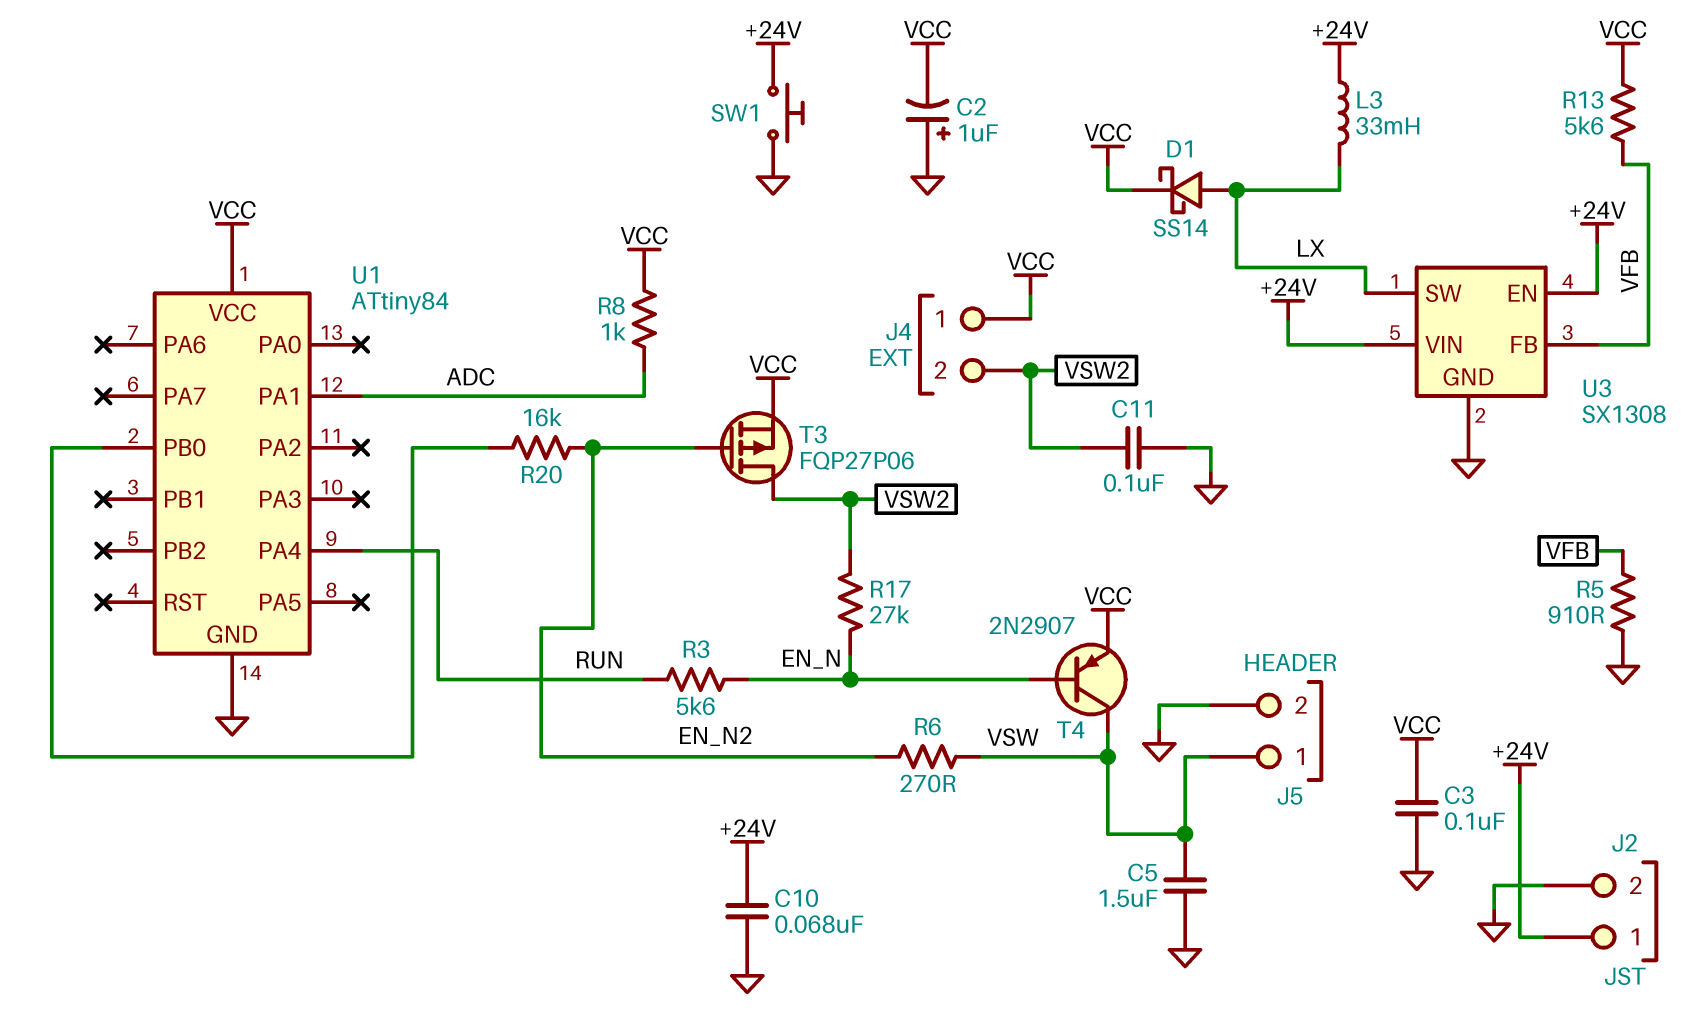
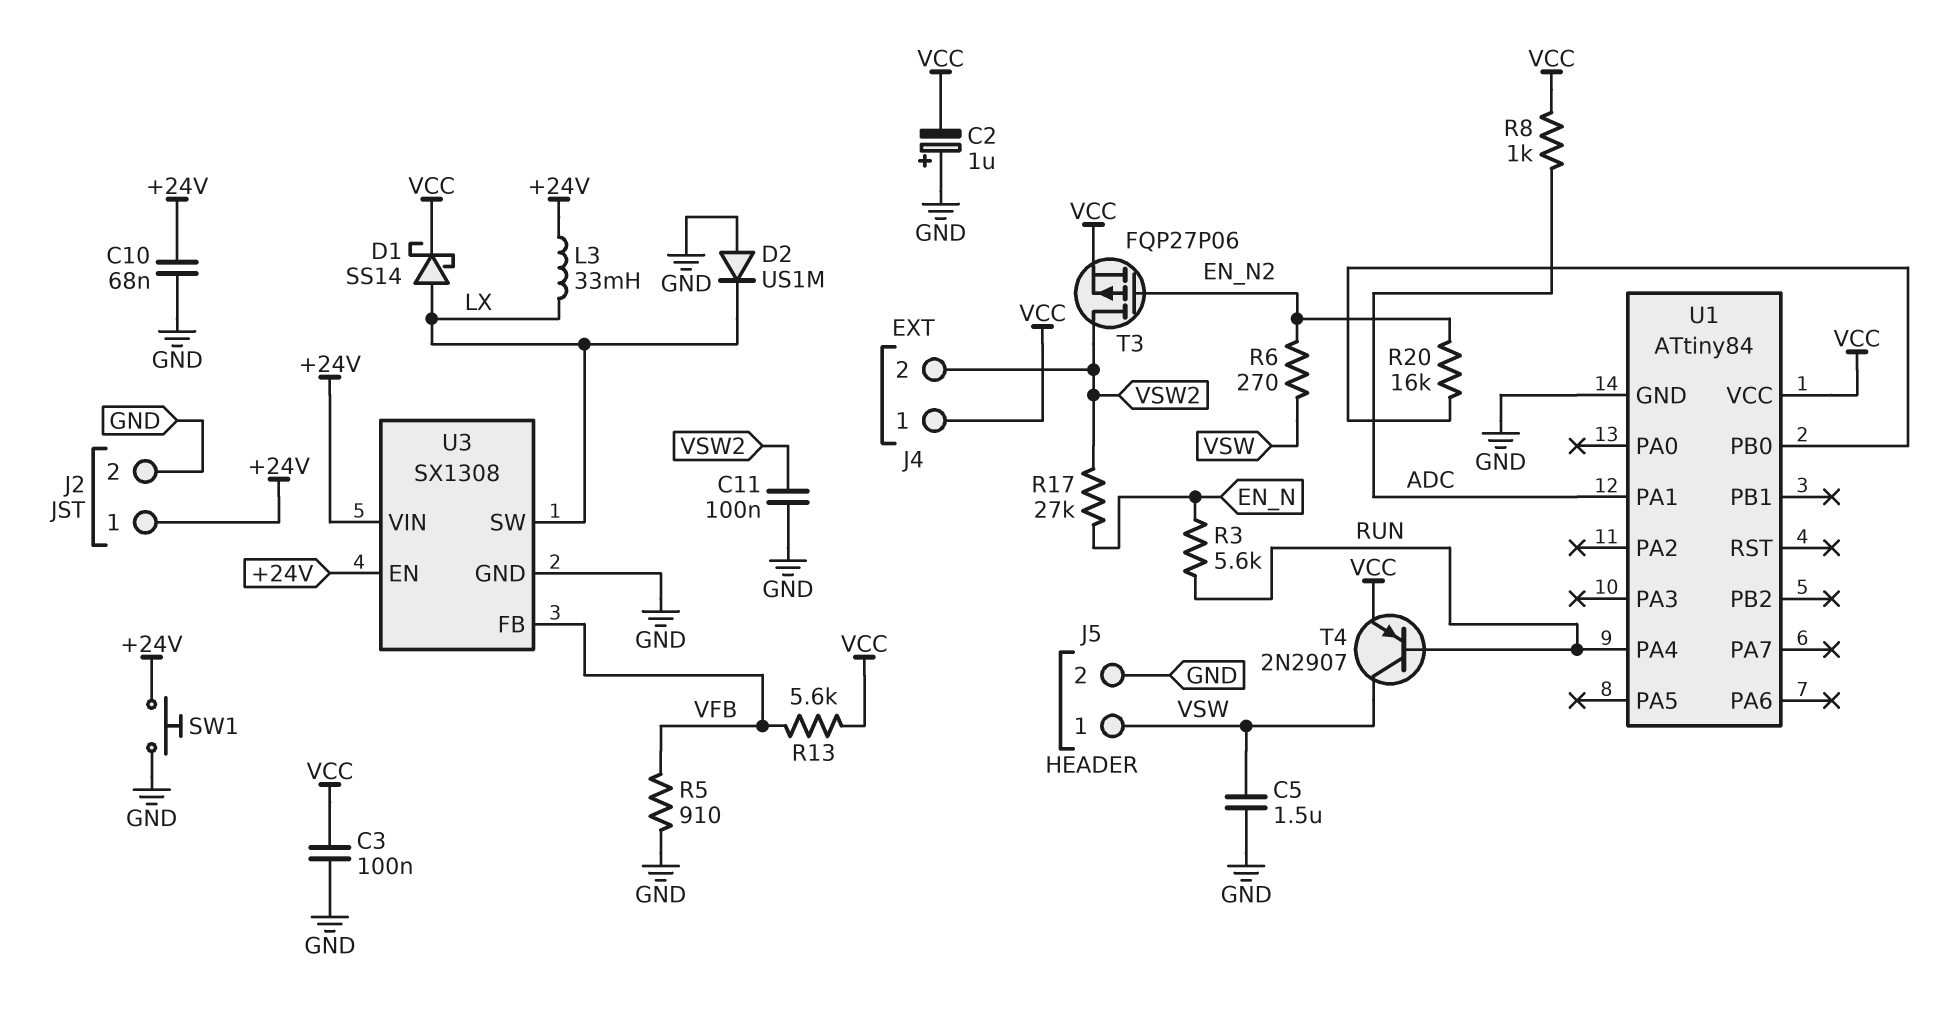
D2: none -> diode US1M (A GND, K LX)
T4: PNP 2N2907 (B EN_N, C VSW, E VCC) -> PNP 2N2907 (B RUN, C VSW, E VCC)

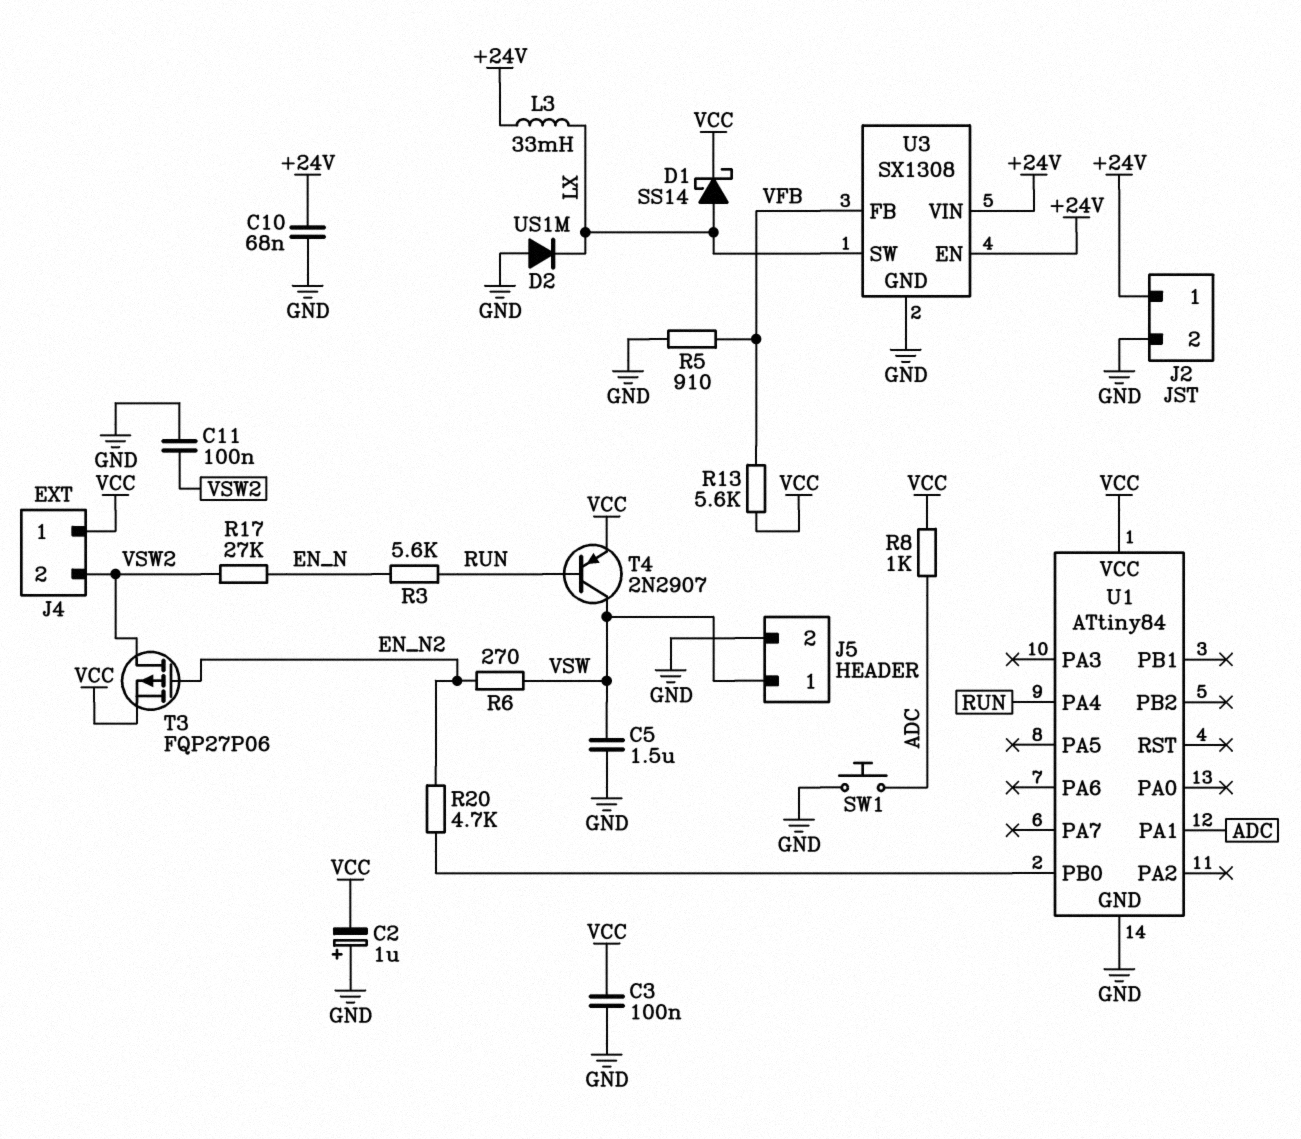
R20: 16k (EN_N2, U1/PB0) -> 4.7k (EN_N2, U1/PB0)
SW1: button (+24V, GND) -> button (ADC, GND)

